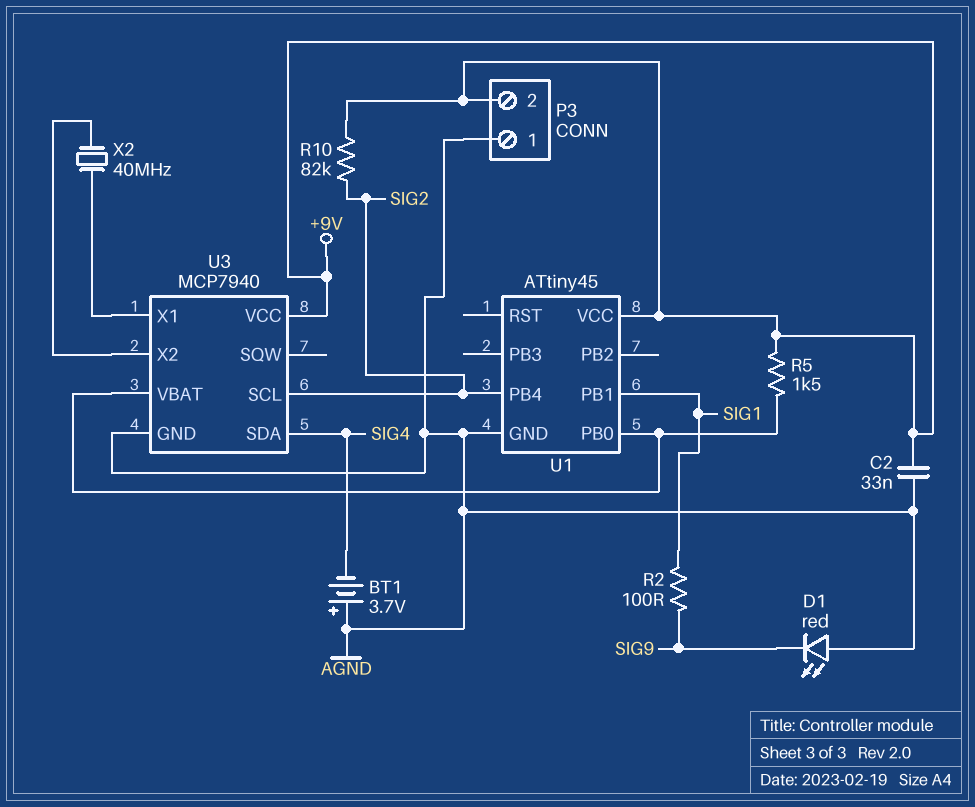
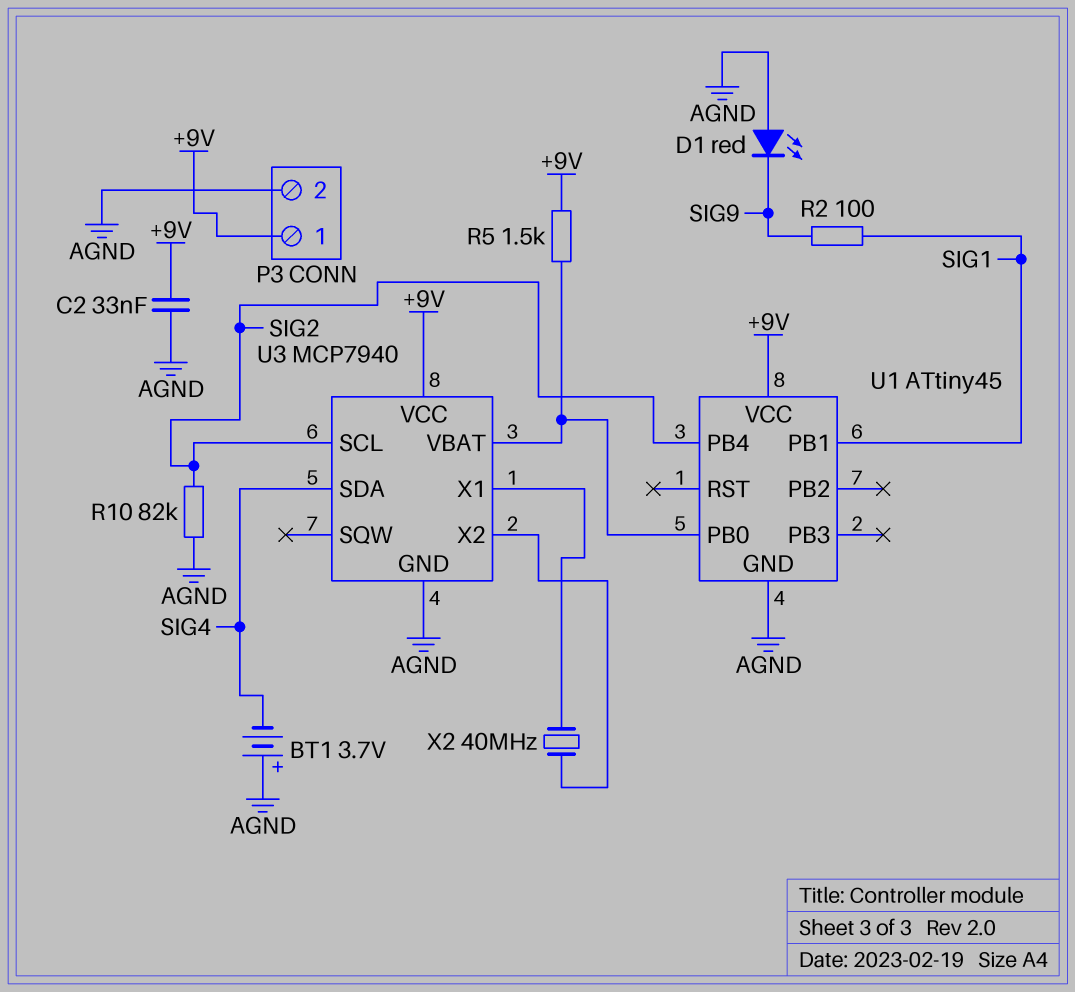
P3 pin 1: AGND -> +9V
P3 pin 2: +9V -> AGND
R10: 82k (+9V, SIG2) -> 82k (AGND, SIG2)

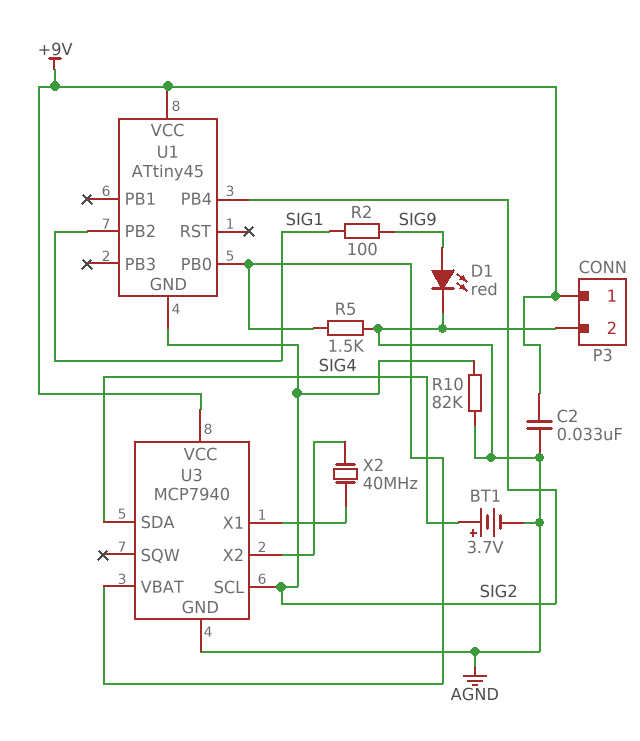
BT1: 3.7V (plus AGND, minus SIG4) -> 3.7V (plus SIG4, minus AGND)
D1: LED red (A AGND, K SIG9) -> LED red (A SIG9, K AGND)
R5: 1.5k (+9V, U1/PB0) -> 1.5k (AGND, U1/PB0)
U1 pin GND: AGND -> SIG2
U1 pin PB1: SIG1 -> none
U1 pin PB2: none -> SIG1

